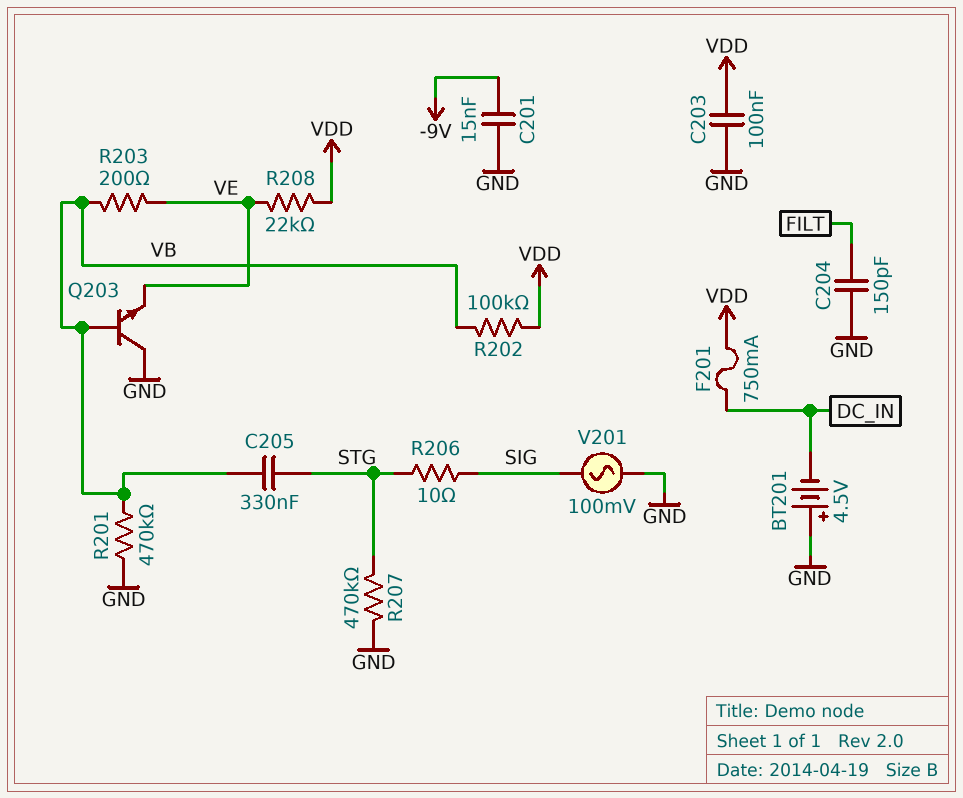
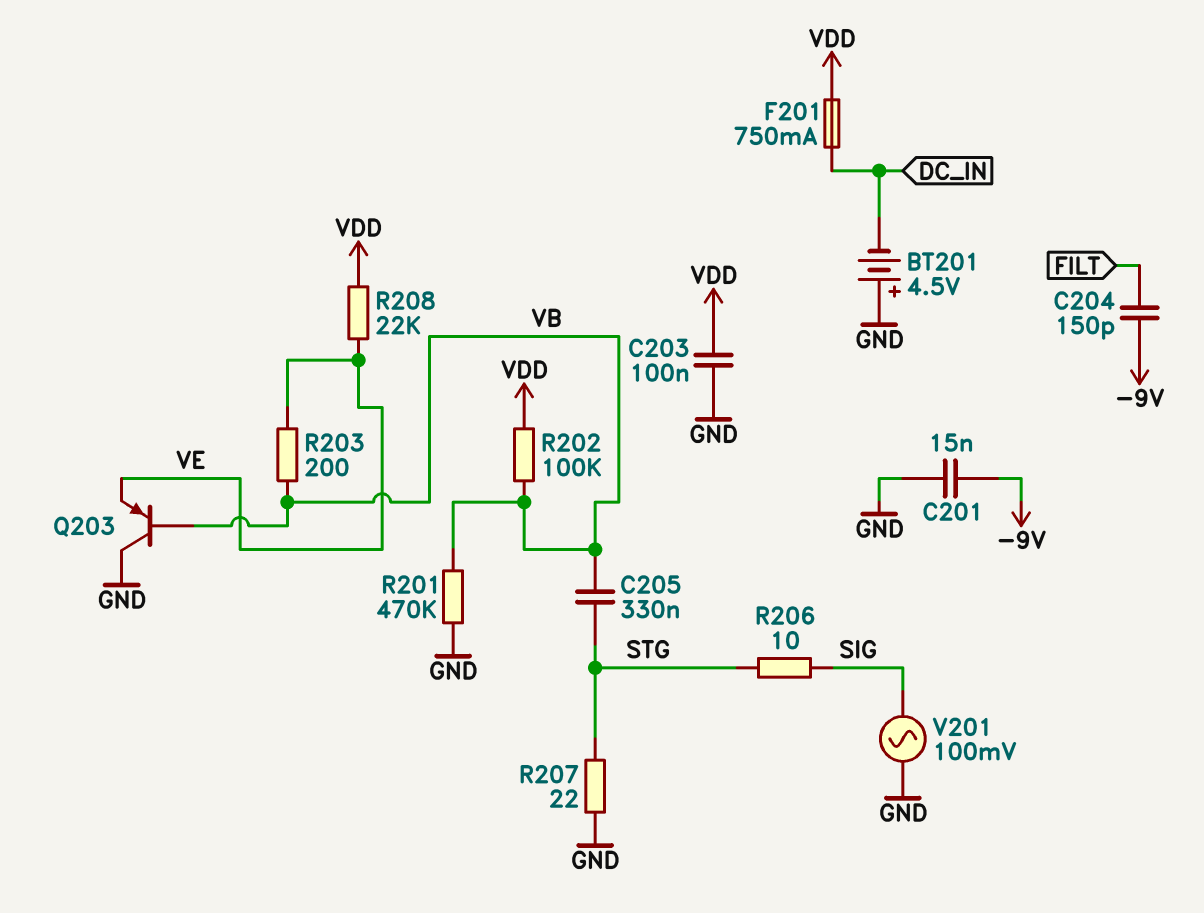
C204: 150pF (FILT, GND) -> 150pF (-9V, FILT)
Q203: NPN (B VB, C GND, E VE) -> PNP (B VB, C GND, E VE)
R207: 470k (GND, STG) -> 22 (GND, STG)

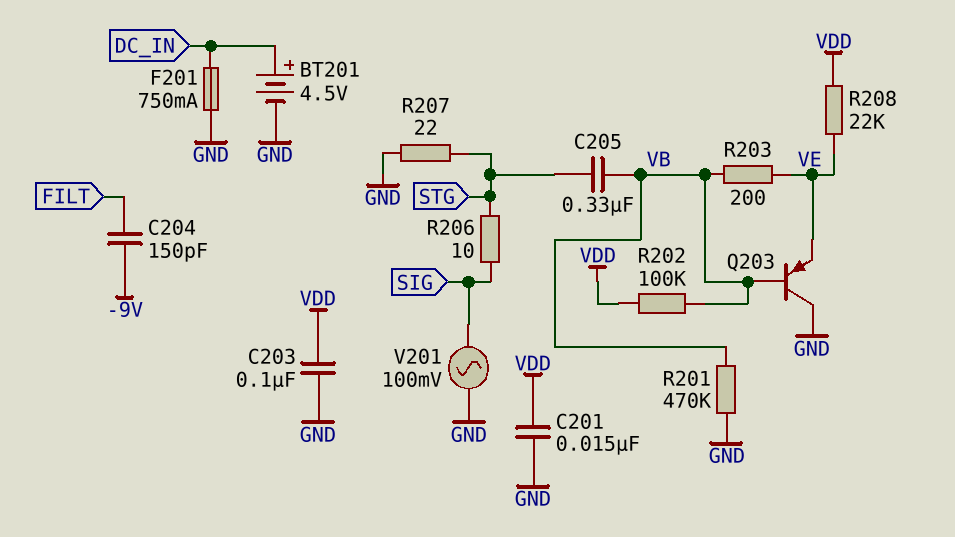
BT201: 4.5V (plus GND, minus DC_IN) -> 4.5V (plus DC_IN, minus GND)
C201: 15nF (-9V, GND) -> 15nF (GND, VDD)
F201: 750mA (DC_IN, VDD) -> 750mA (DC_IN, GND)

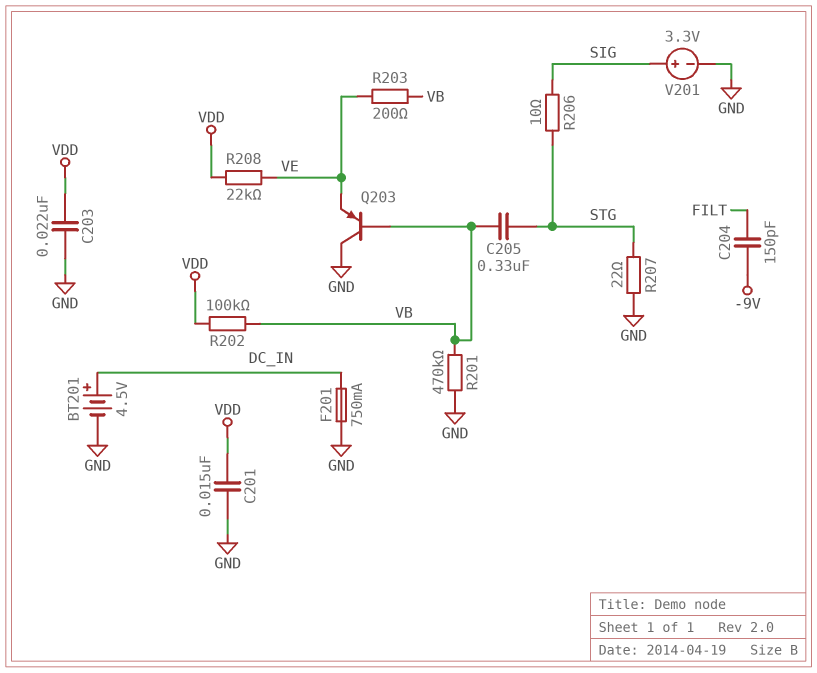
C203: 100nF (GND, VDD) -> 22nF (GND, VDD)
V201: AC 100mV (GND, SIG) -> 3.3V (plus SIG, minus GND)

